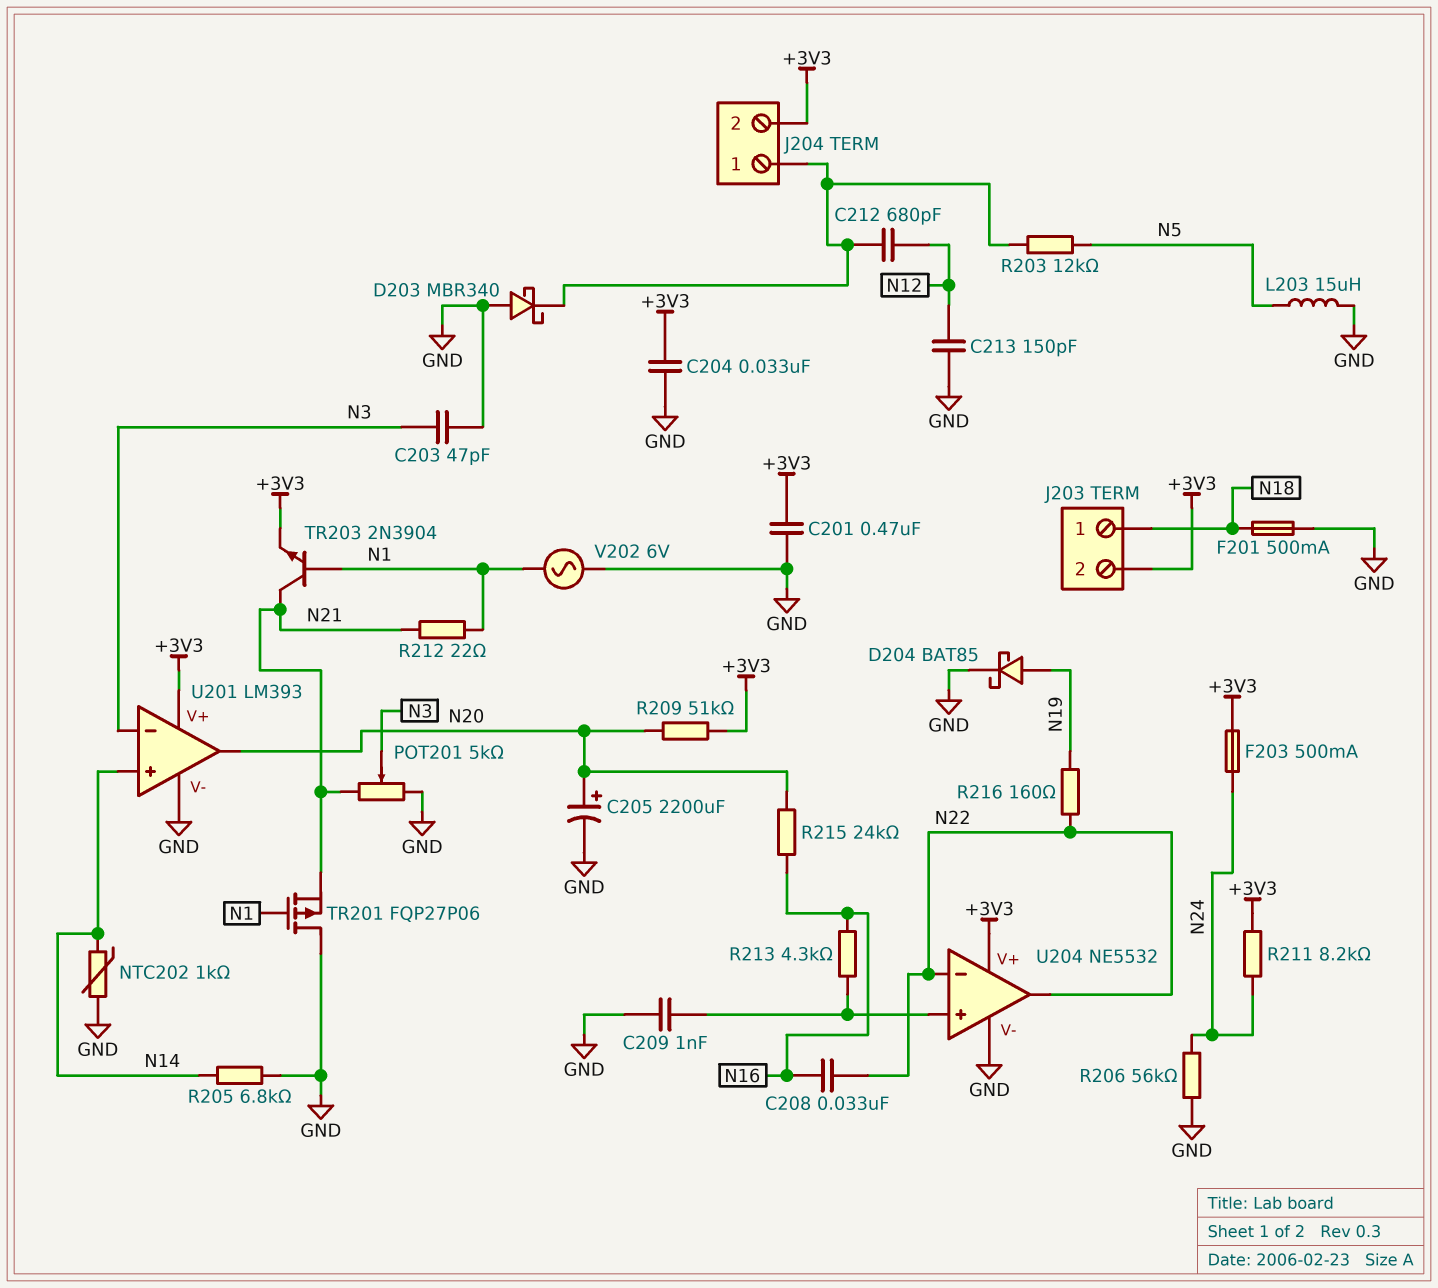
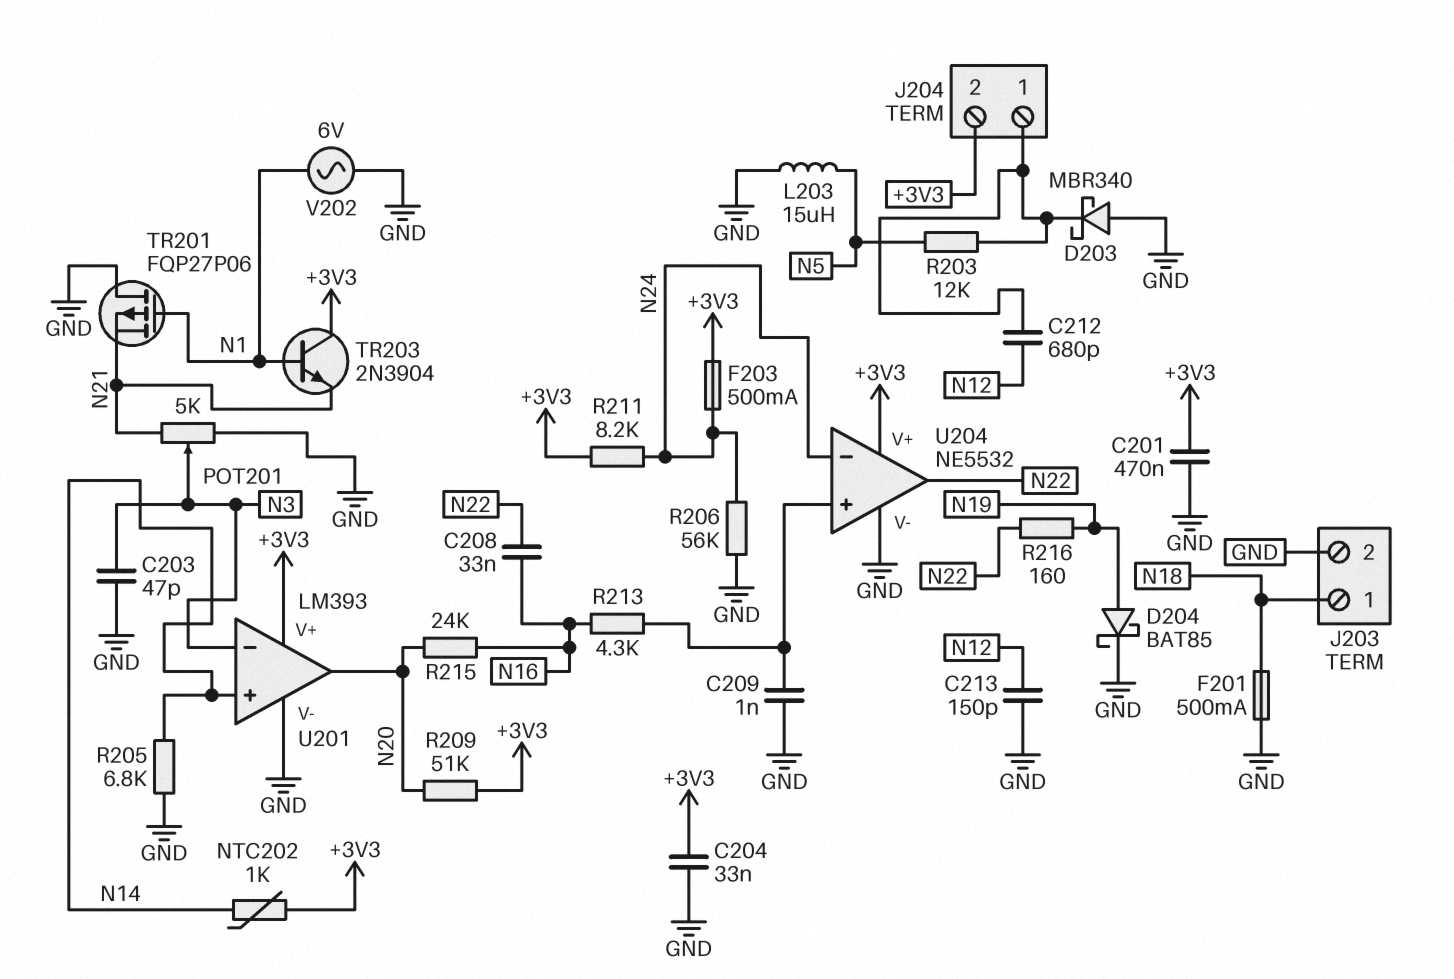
C205: 2200uF (plus N20, minus GND) -> none
J203 pin 2: +3V3 -> GND
NTC202: 1k (GND, N14) -> 1k (+3V3, N14)
R212: 22 (N1, N21) -> none
TR203: NPN 2N3904 (B N1, C N21, E +3V3) -> NPN 2N3904 (B N1, C +3V3, E N21)
U204 pin in-: N22 -> N24

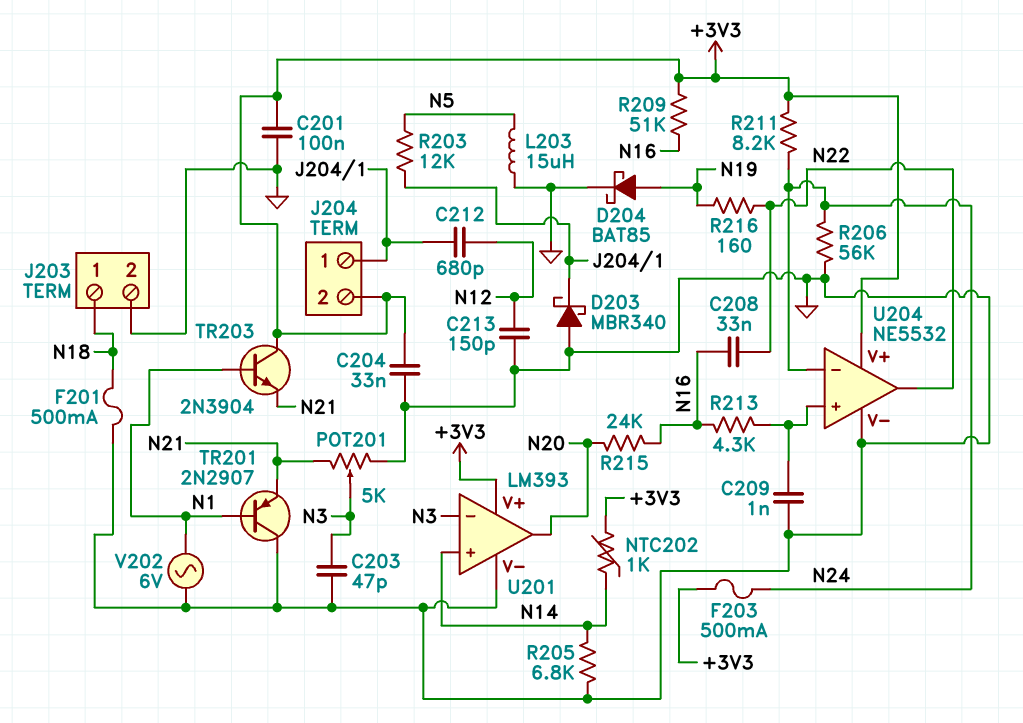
C201: 470nF (+3V3, GND) -> 100nF (+3V3, GND)
R209: 51k (+3V3, N20) -> 51k (+3V3, N16)
TR201: PMOS FQP27P06 (G N1, D GND, S N21) -> PNP 2N2907 (B N1, C GND, E N21)

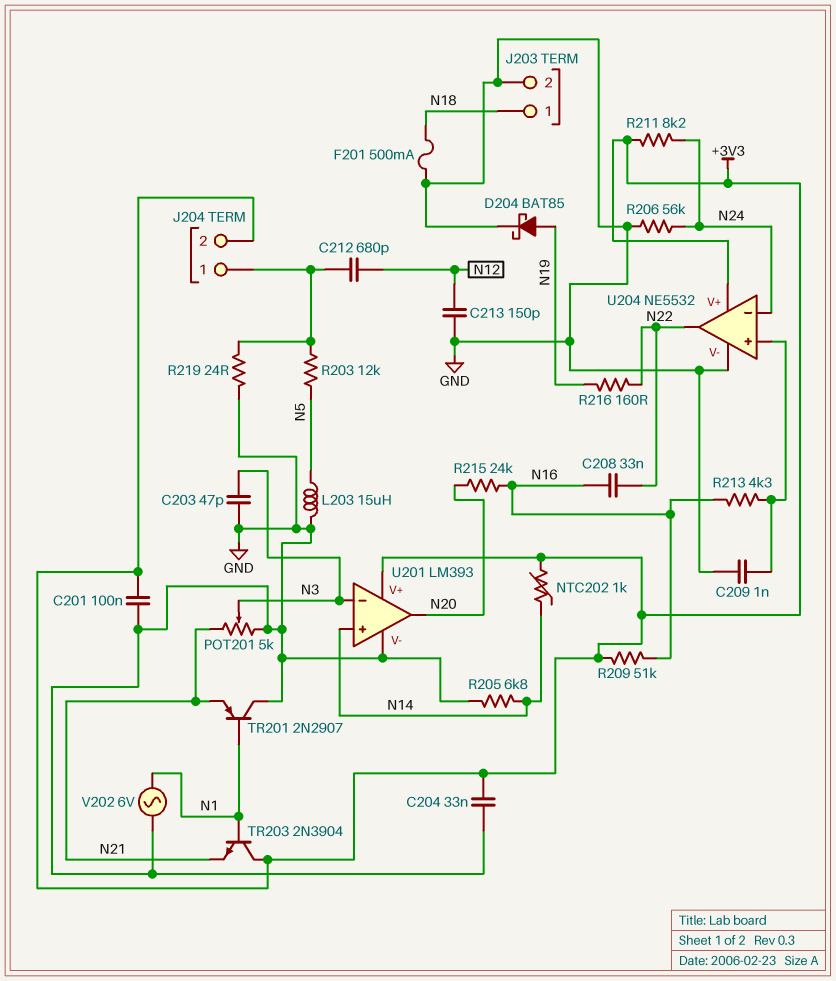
D203: schottky MBR340 (A GND, K J204/1) -> none
F203: 500mA (+3V3, N24) -> none
R219: none -> 24 (GND, J204/1)

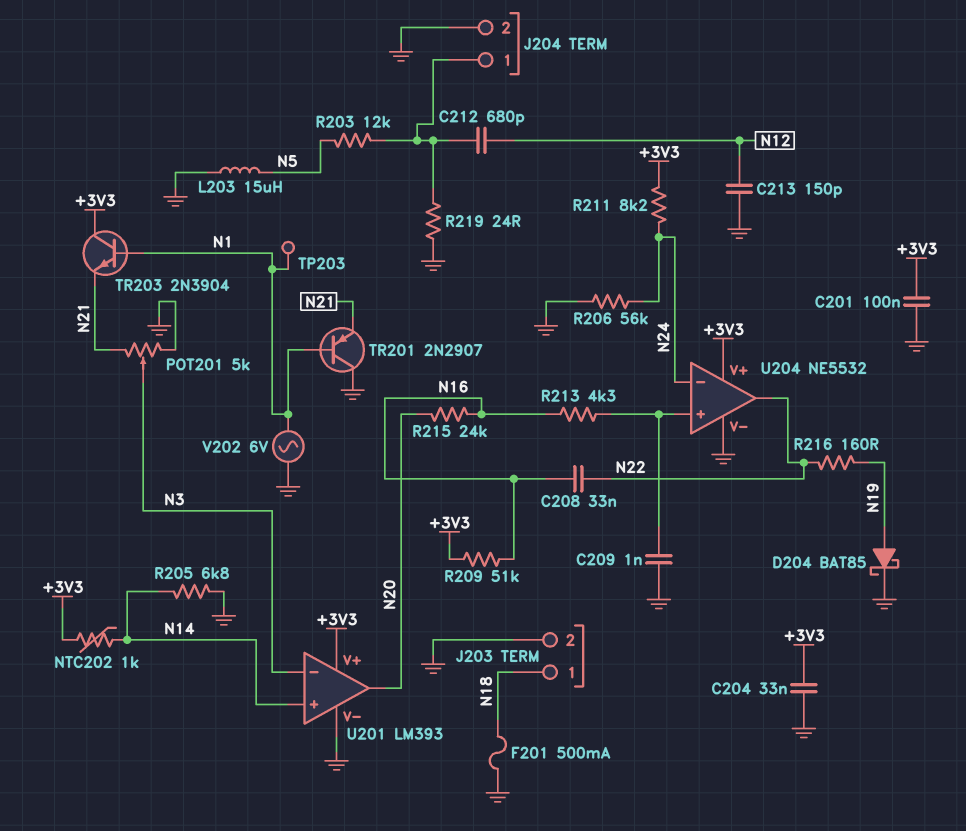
C203: 47pF (GND, N3) -> none
J204 pin 2: +3V3 -> GND
TP203: none -> test point (N1)

